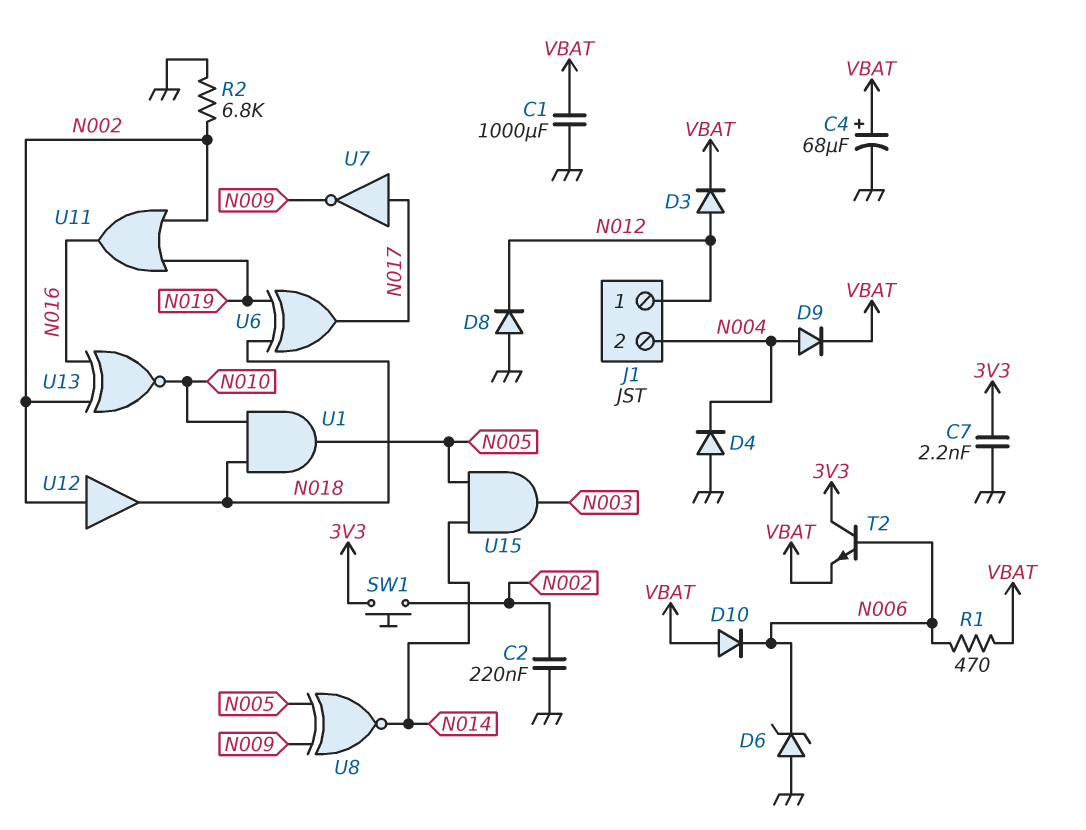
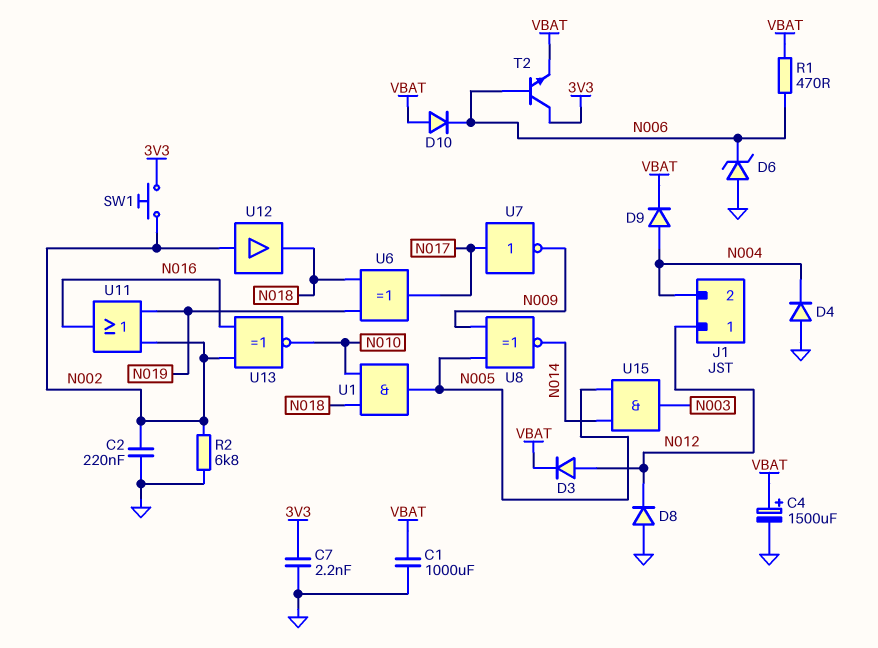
C4: 68uF (plus VBAT, minus GND) -> 1500uF (plus VBAT, minus GND)

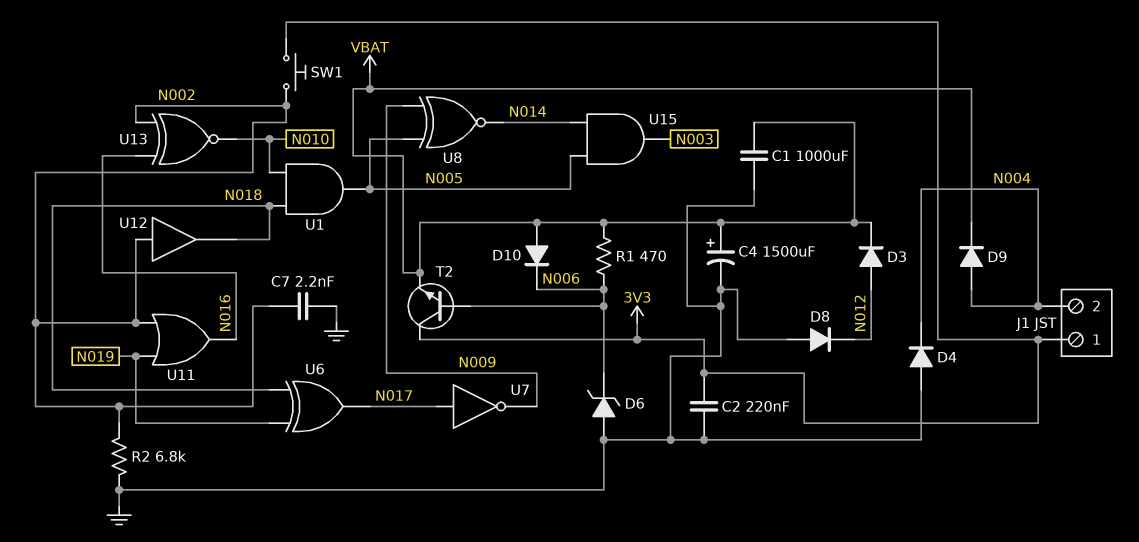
C2: 220nF (GND, N002) -> 220nF (3V3, GND)
C7: 2.2nF (3V3, GND) -> 2.2nF (GND, N002)
J1 pin 1: N012 -> 3V3

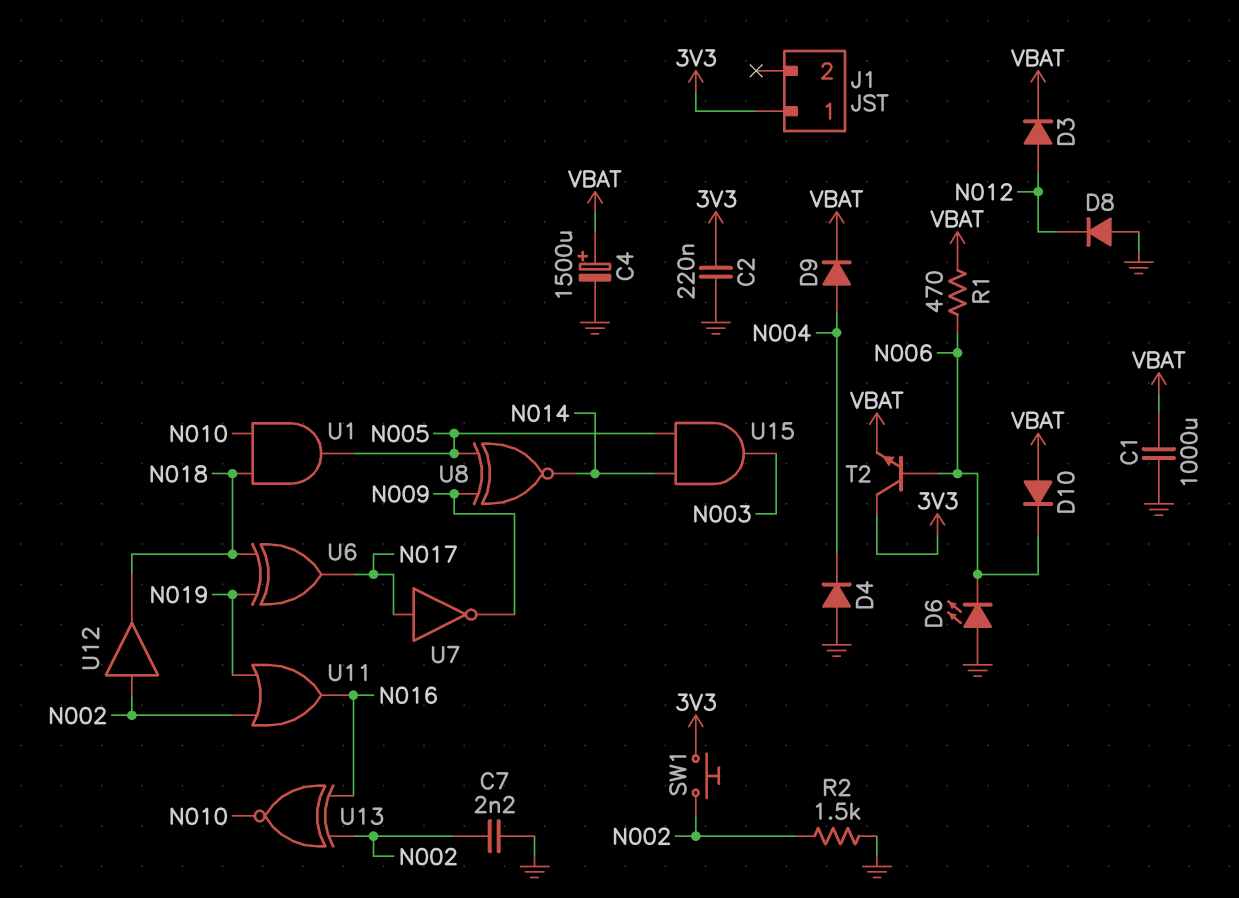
D6: zener (A GND, K N006) -> LED (A GND, K N006)
J1 pin 2: N004 -> none
R2: 6.8k (GND, N002) -> 1.5k (GND, N002)

